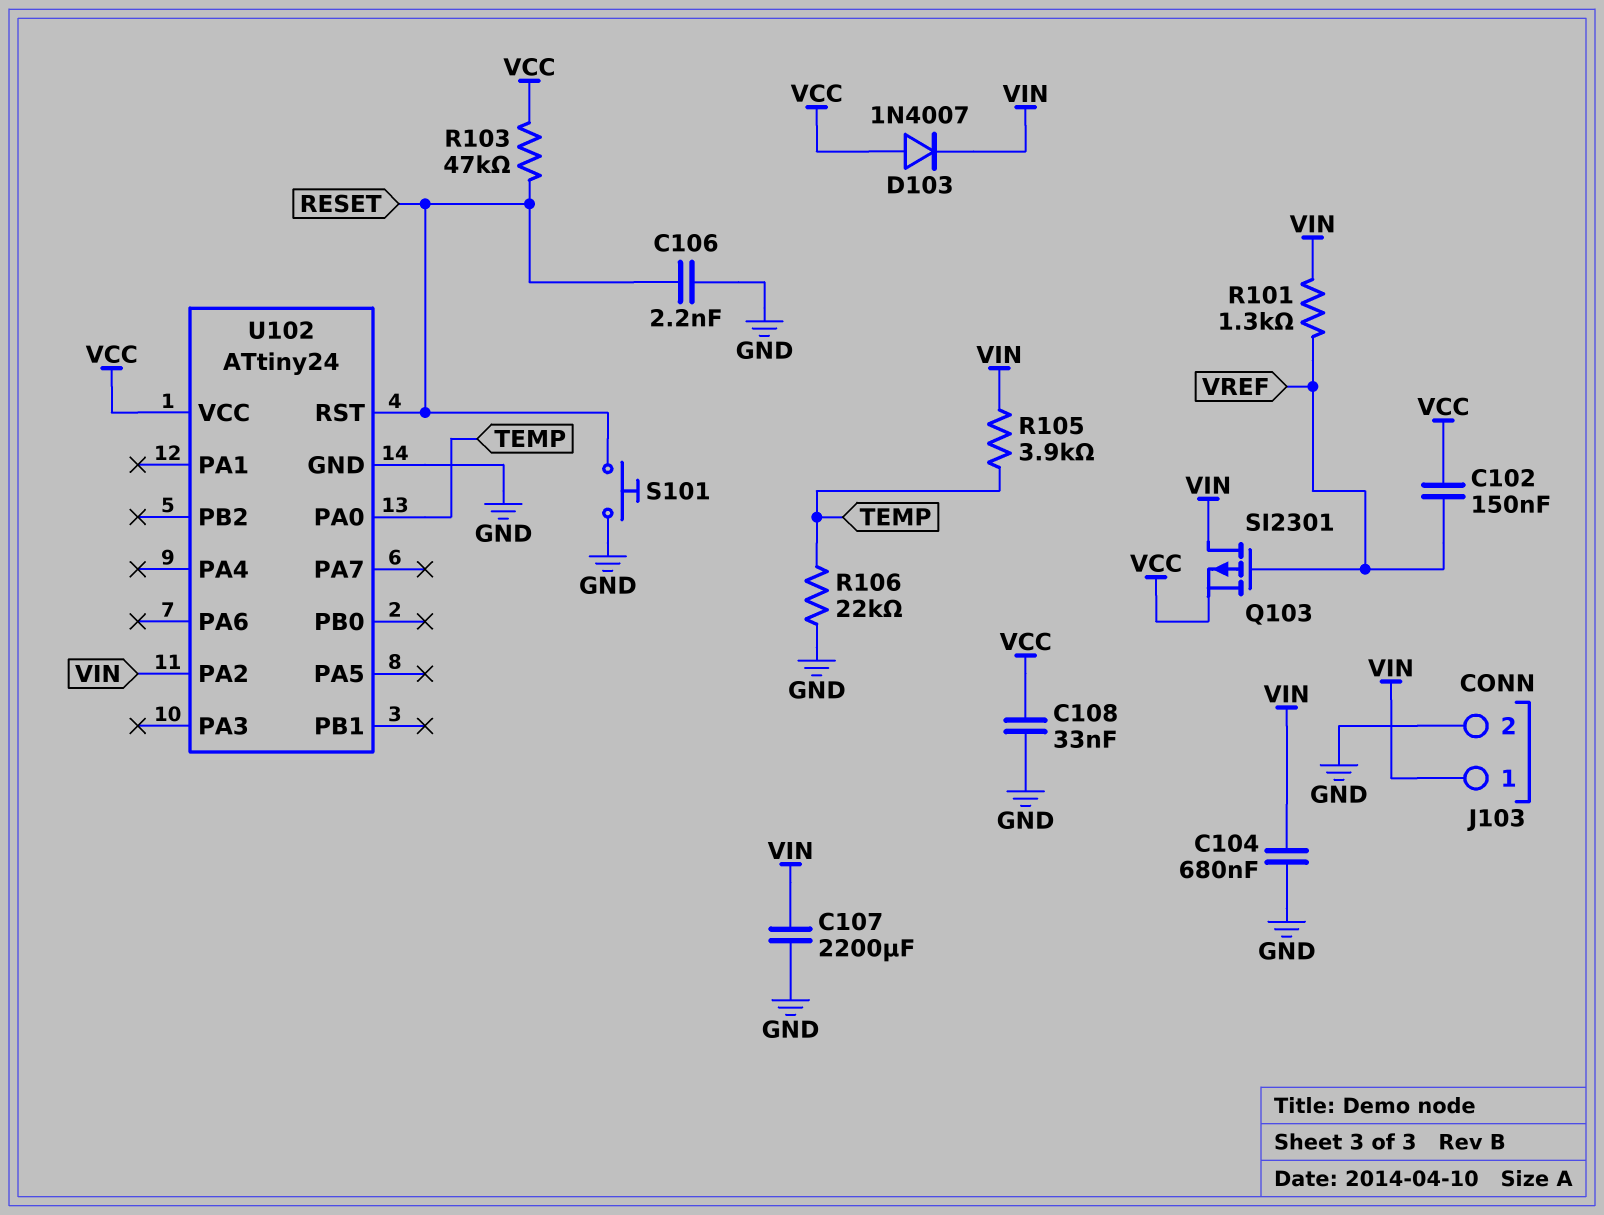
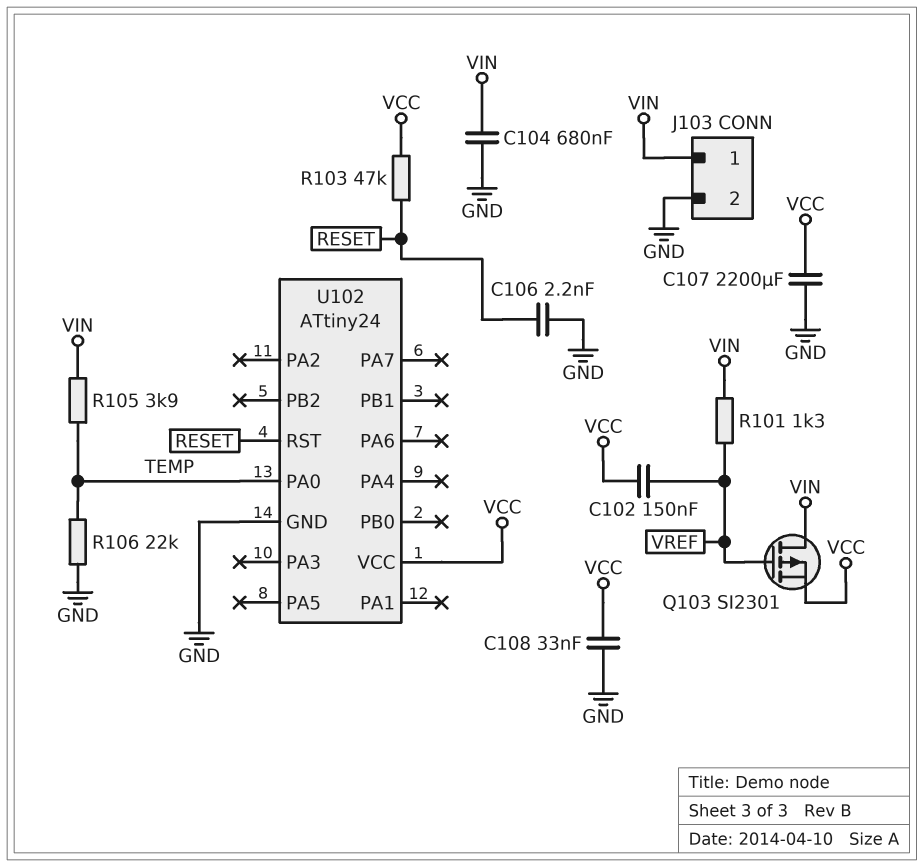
C107: 2200uF (GND, VIN) -> 2200uF (GND, VCC)
D103: diode 1N4007 (A VCC, K VIN) -> none
S101: button (GND, RESET) -> none
U102 pin PA2: VIN -> none

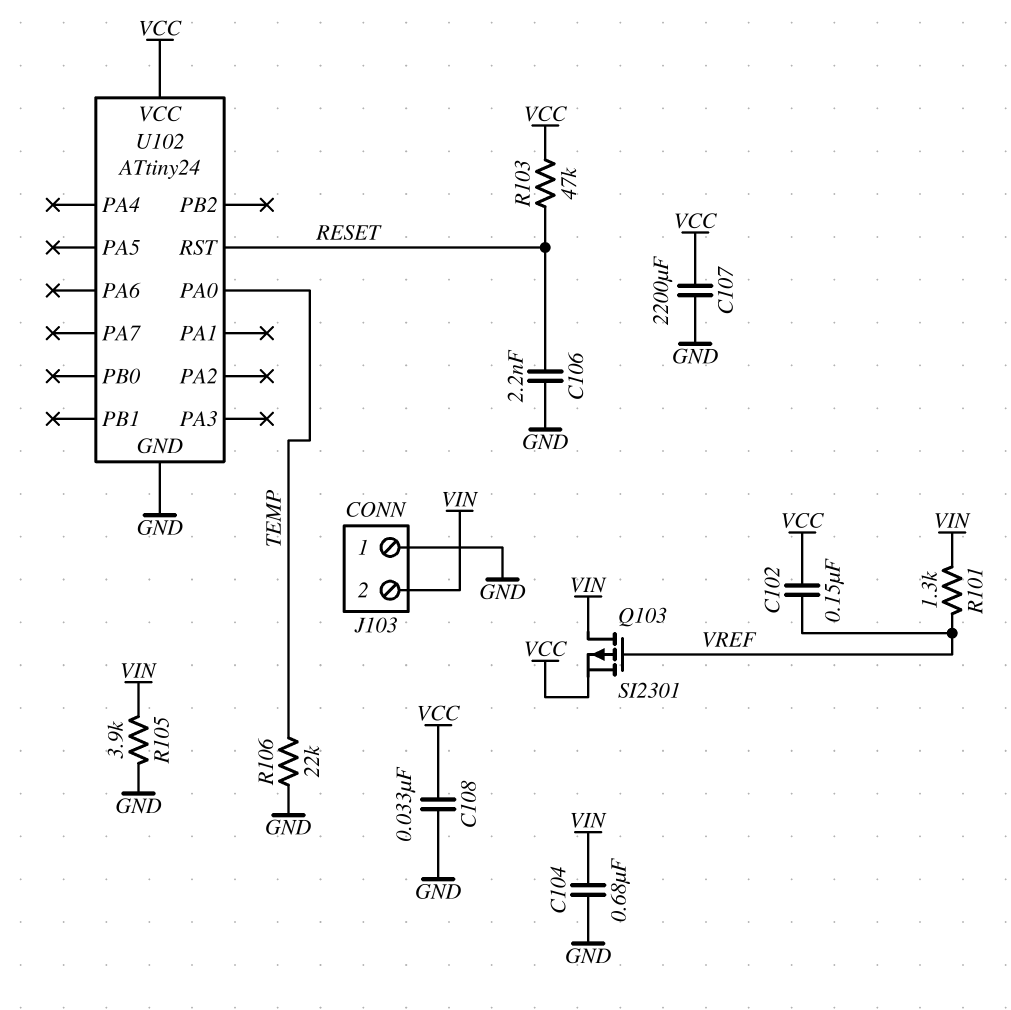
J103 pin 1: VIN -> GND
J103 pin 2: GND -> VIN
R105: 3.9k (TEMP, VIN) -> 3.9k (GND, VIN)

